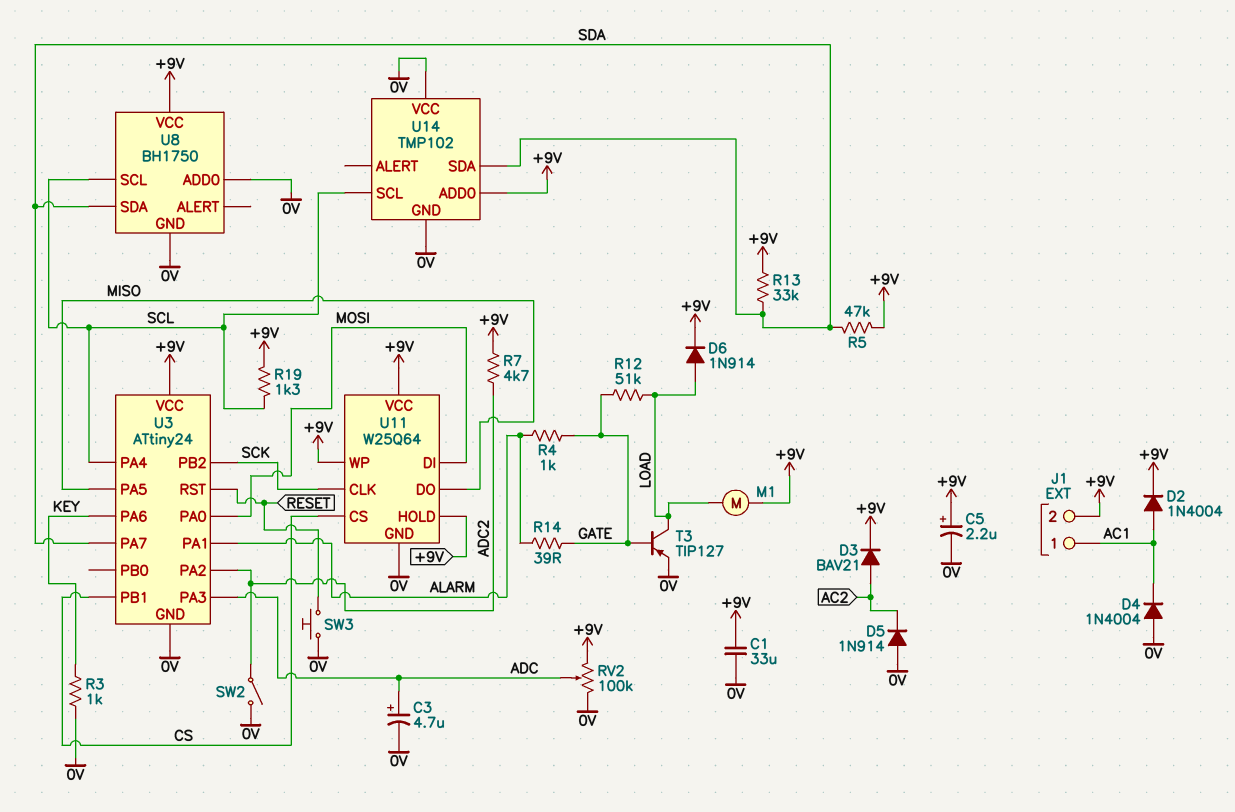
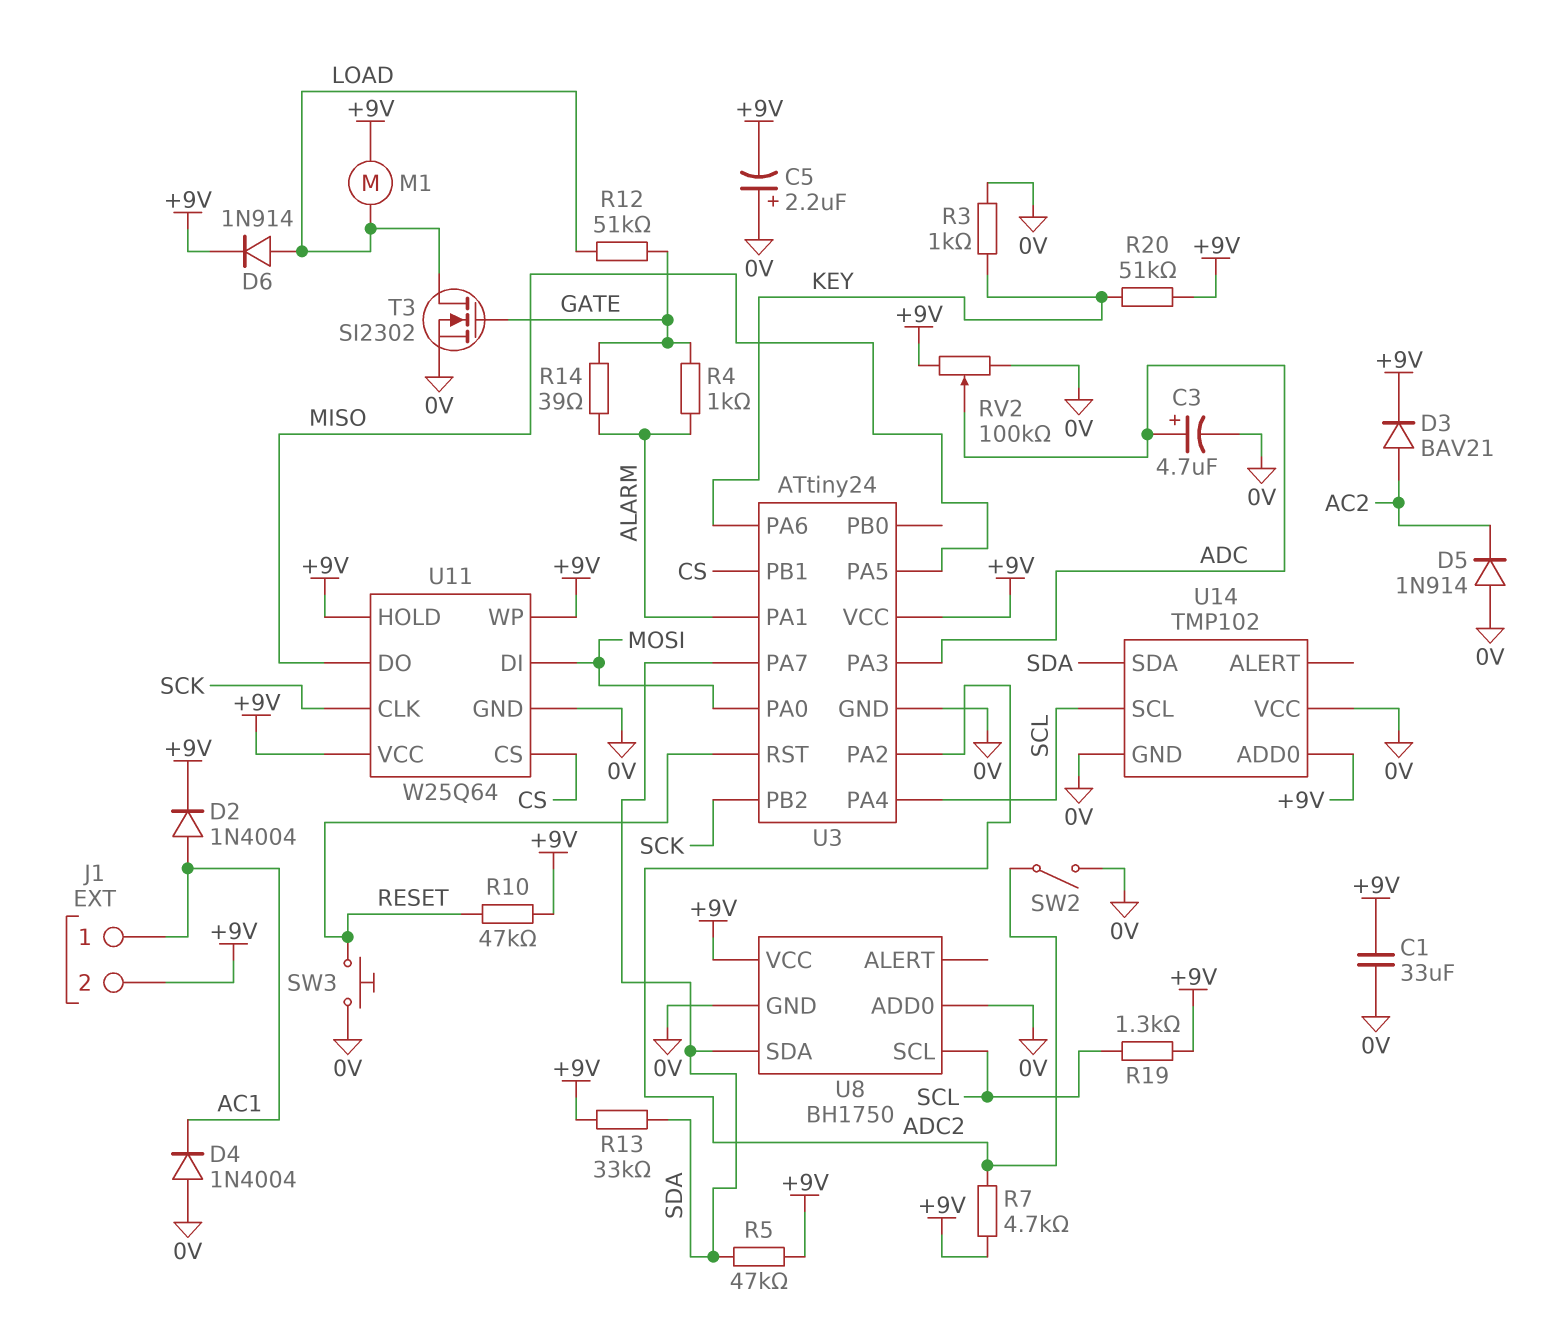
C5: 2.2uF (plus +9V, minus 0V) -> 2.2uF (plus 0V, minus +9V)
R10: none -> 47k (+9V, RESET)
R20: none -> 51k (+9V, KEY)
T3: PNP TIP127 (B GATE, C LOAD, E 0V) -> NMOS SI2302 (G GATE, D LOAD, S 0V)

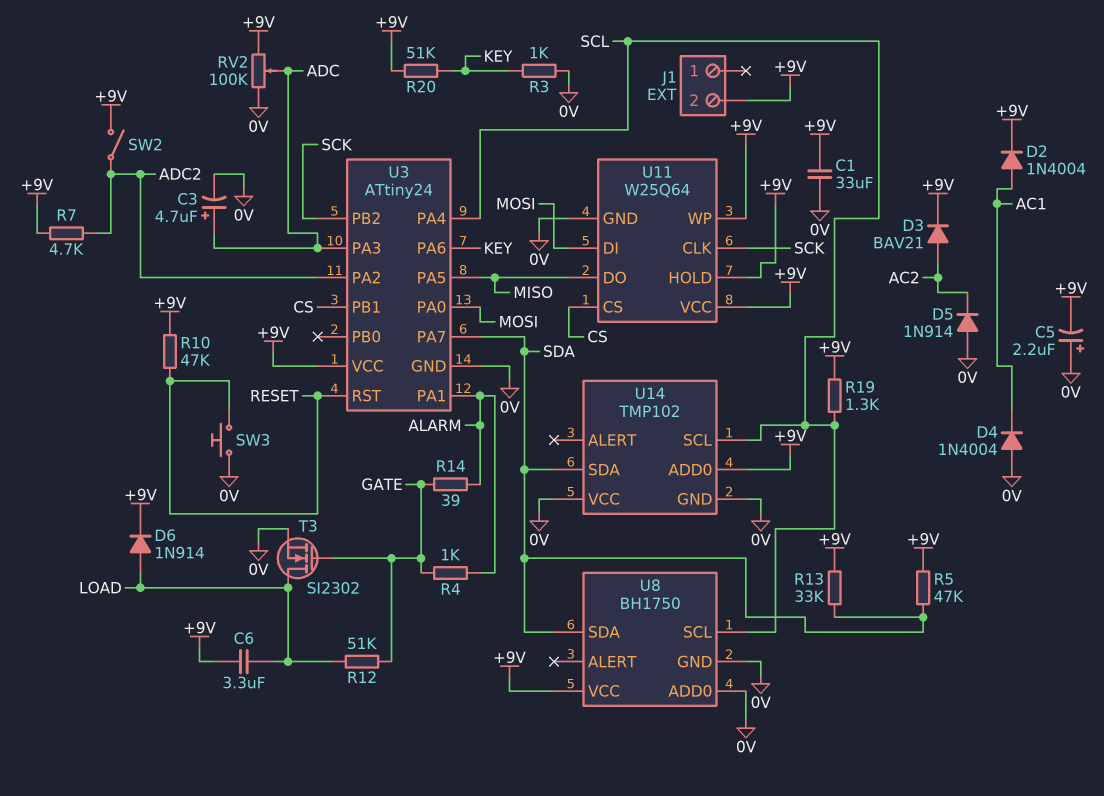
C6: none -> 3.3uF (+9V, LOAD)
J1 pin 1: AC1 -> none
M1: motor (+9V, LOAD) -> none
SW2: switch (0V, ADC2) -> switch (+9V, ADC2)

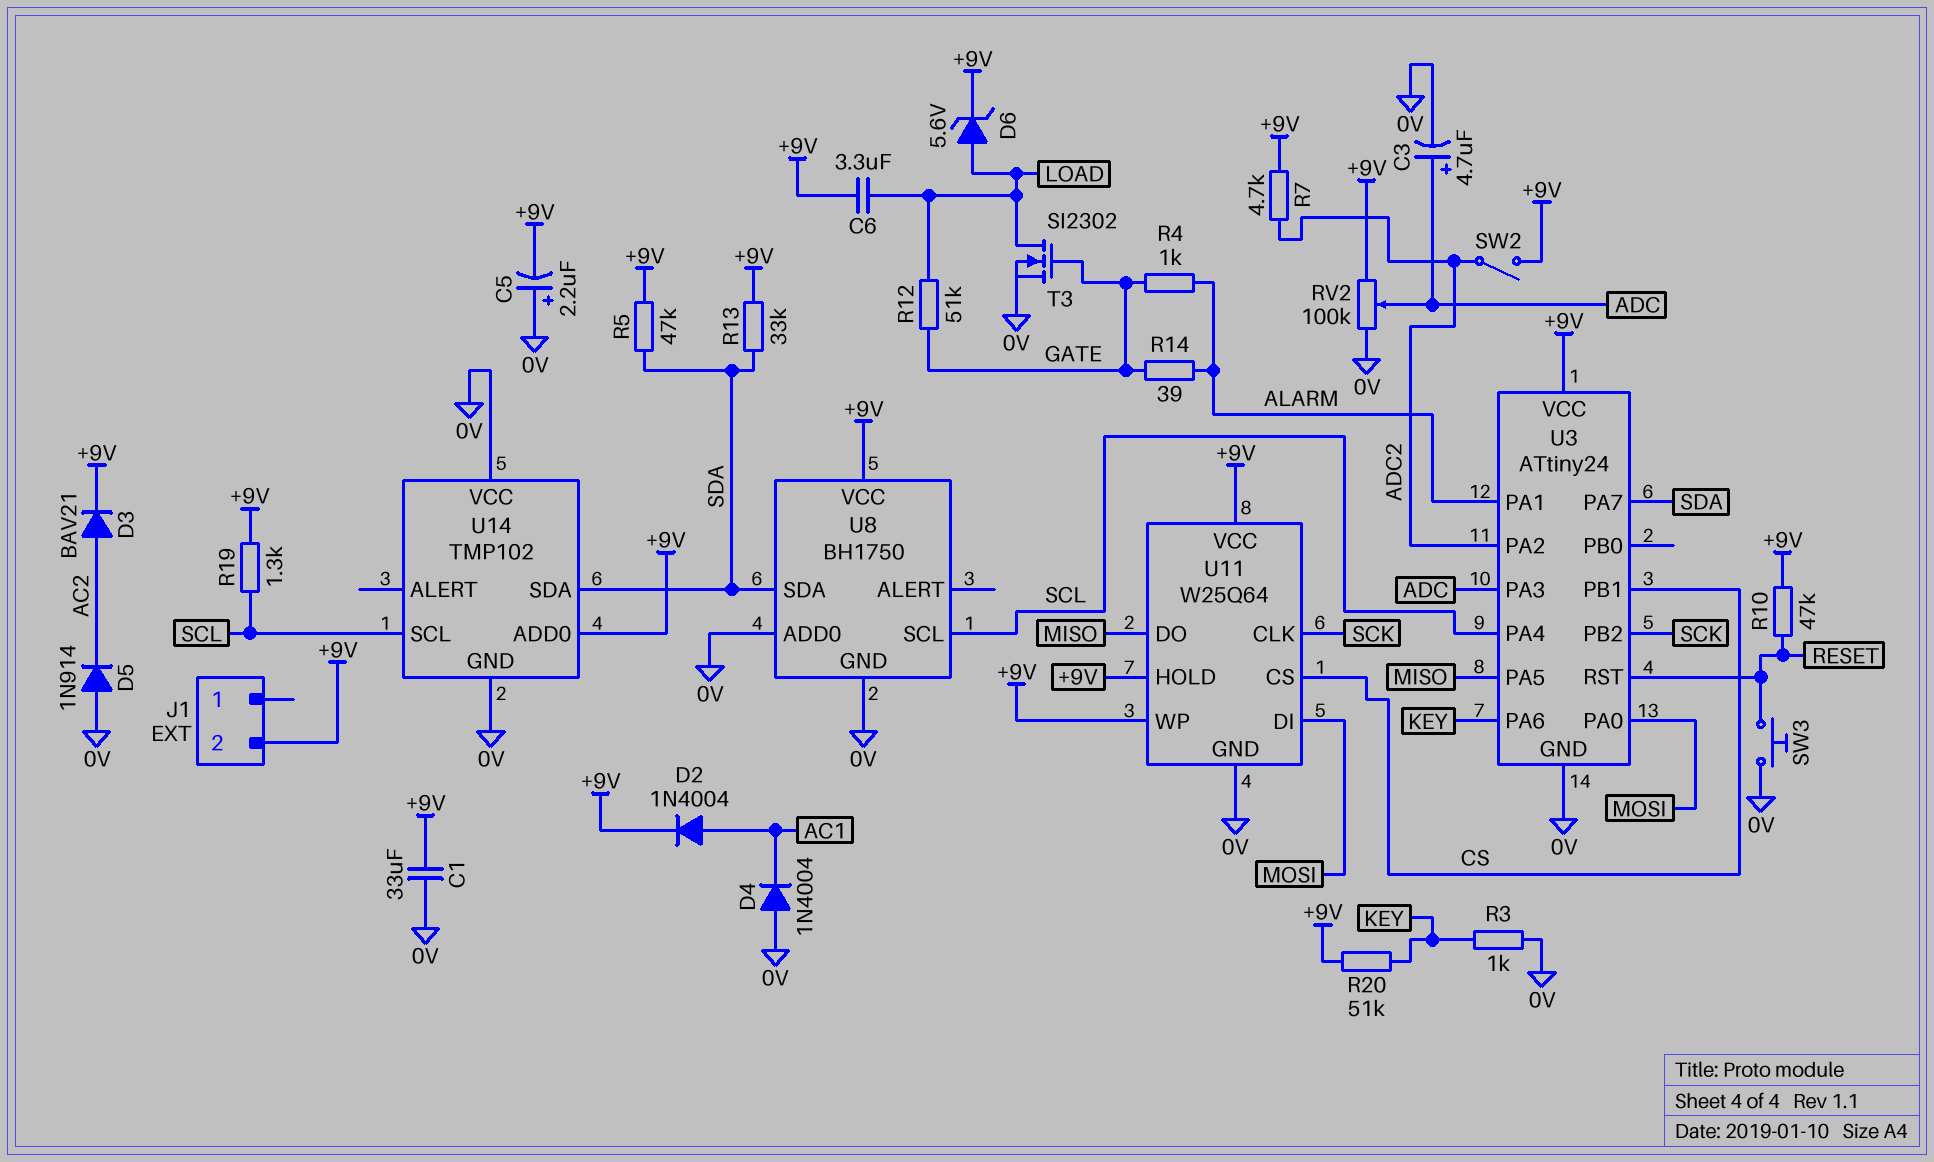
D6: diode 1N914 (A LOAD, K +9V) -> zener 5.6V (A LOAD, K +9V)

